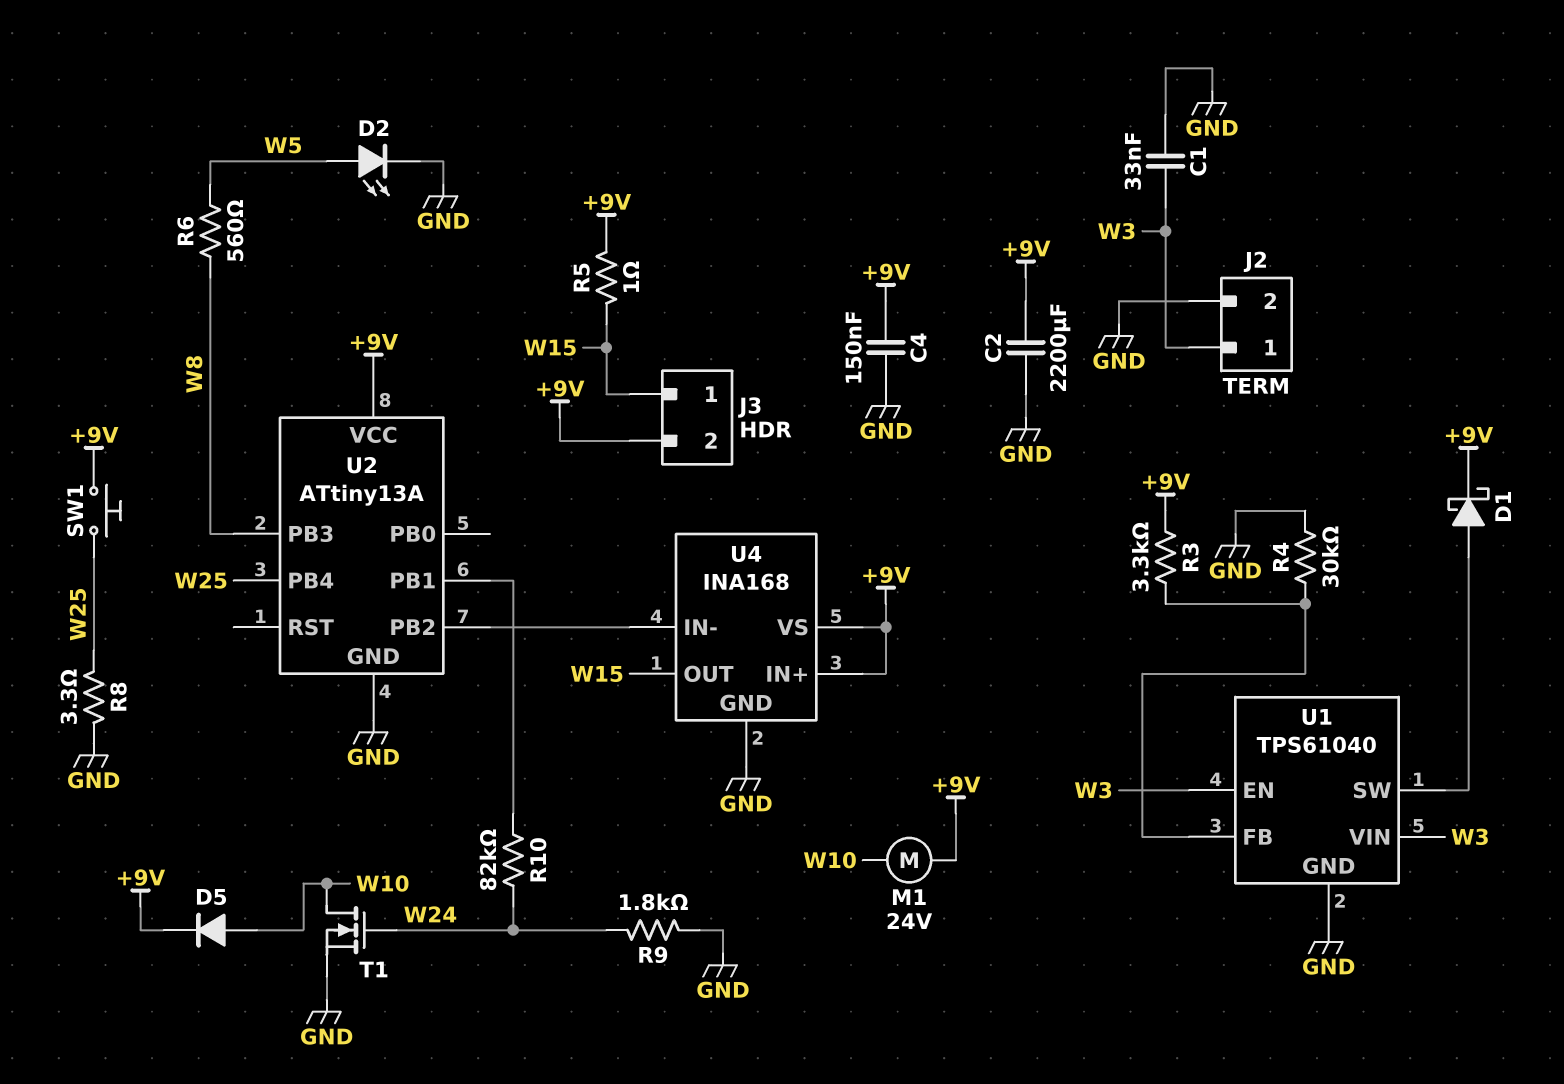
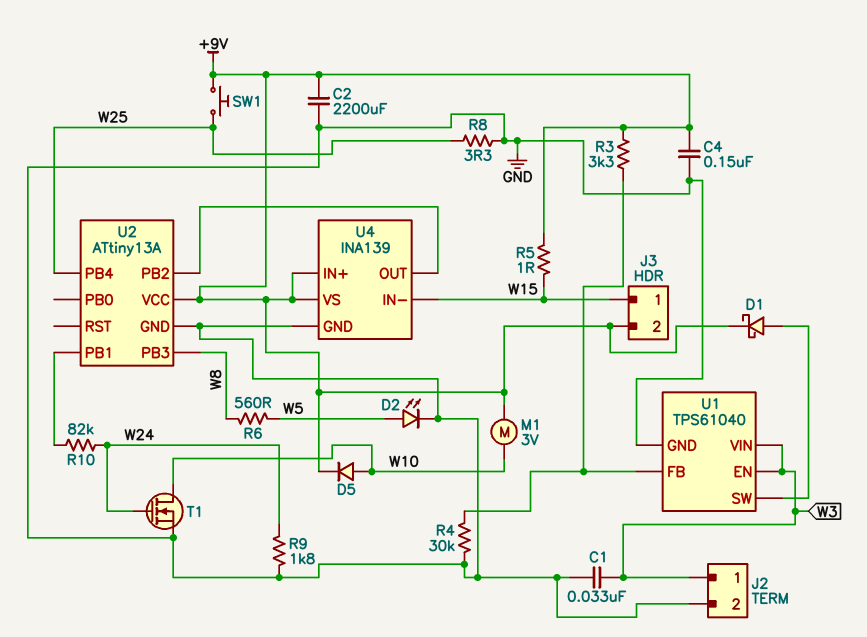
M1: motor 24V (+9V, W10) -> motor 3V (+9V, W10)
U4: INA168 -> INA139
U4 pin IN-: U2/PB2 -> W15
U4 pin OUT: W15 -> U2/PB2

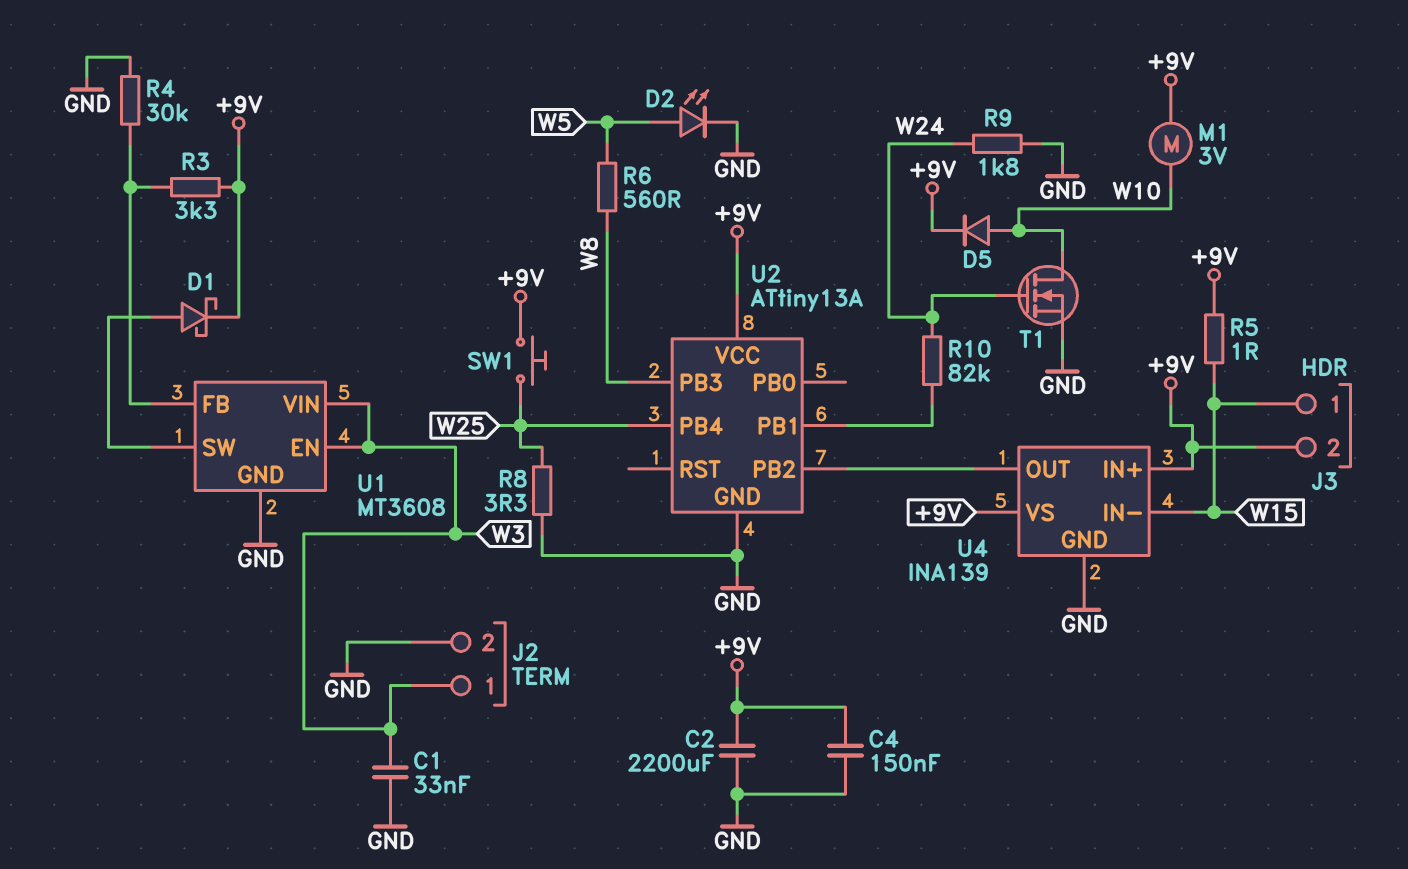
U1: TPS61040 -> MT3608

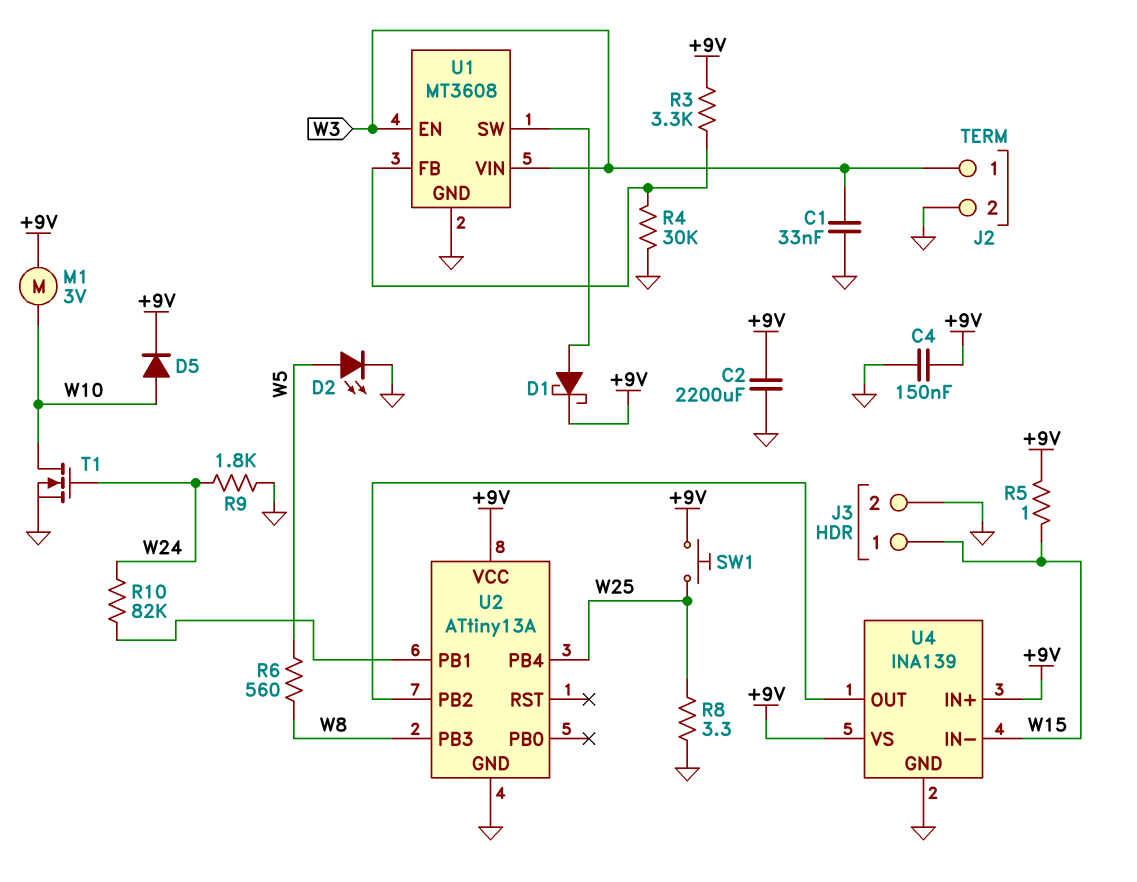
J3 pin 2: +9V -> GND

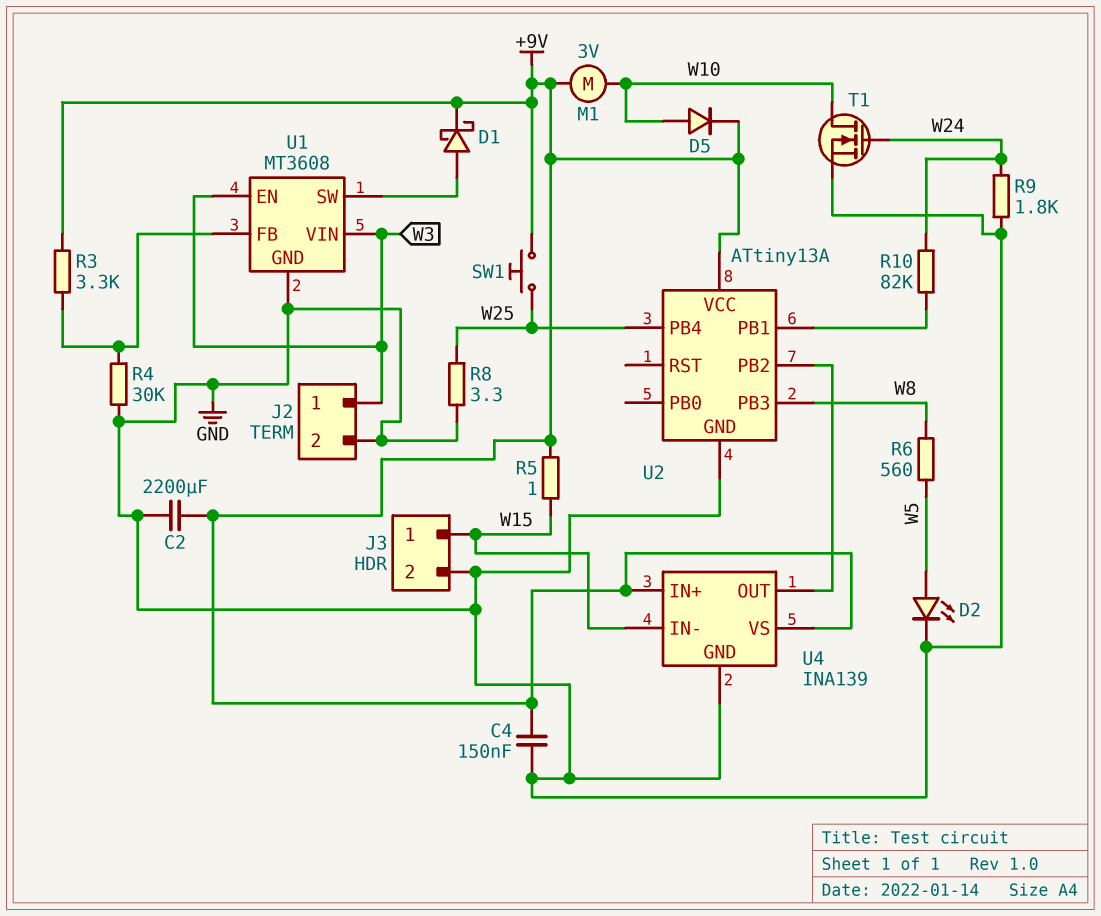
C1: 33nF (GND, W3) -> none

